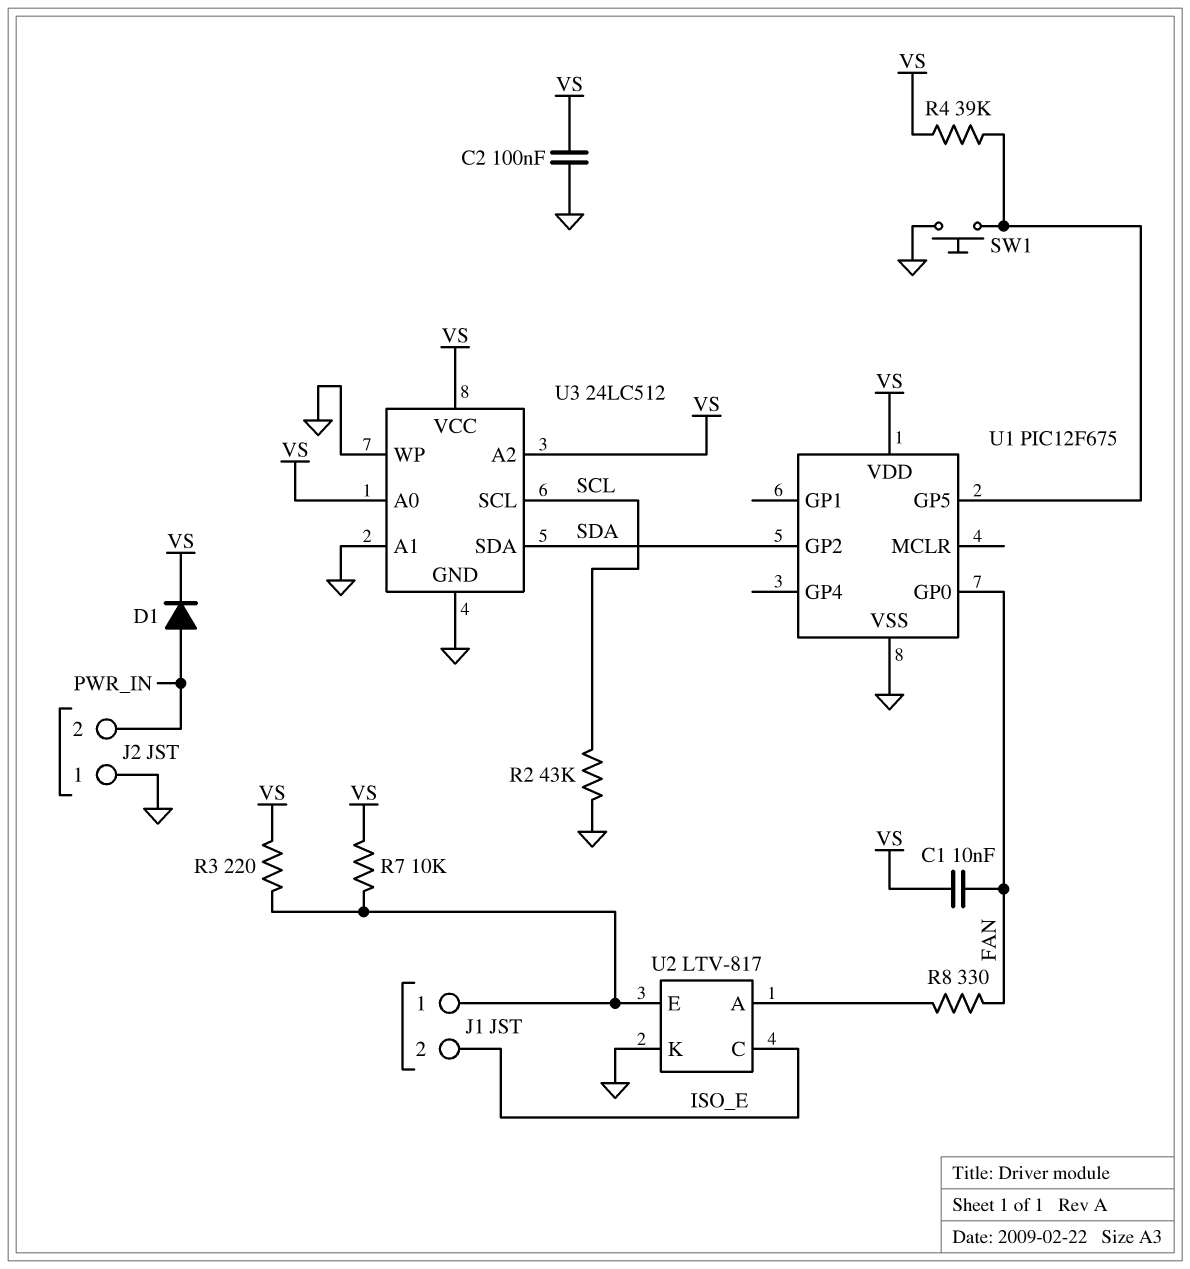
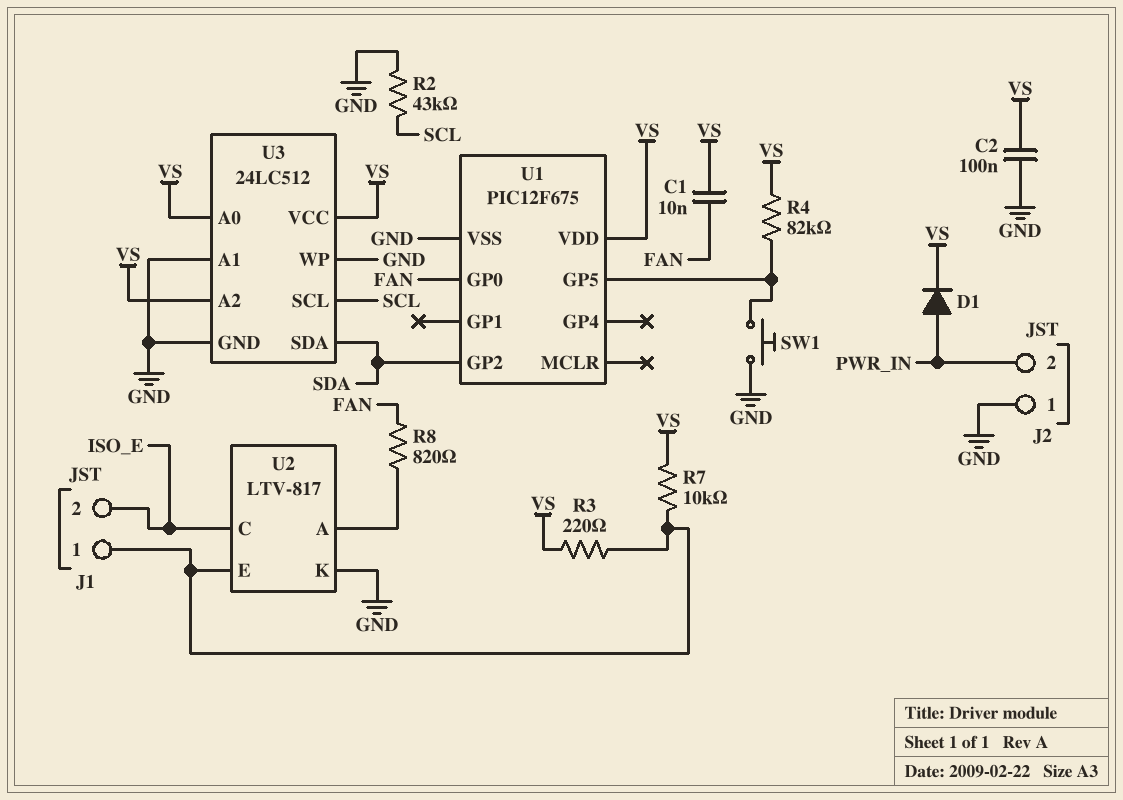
R4: 39k (U1/GP5, VS) -> 82k (U1/GP5, VS)
R8: 330 (FAN, U2/A) -> 820 (FAN, U2/A)

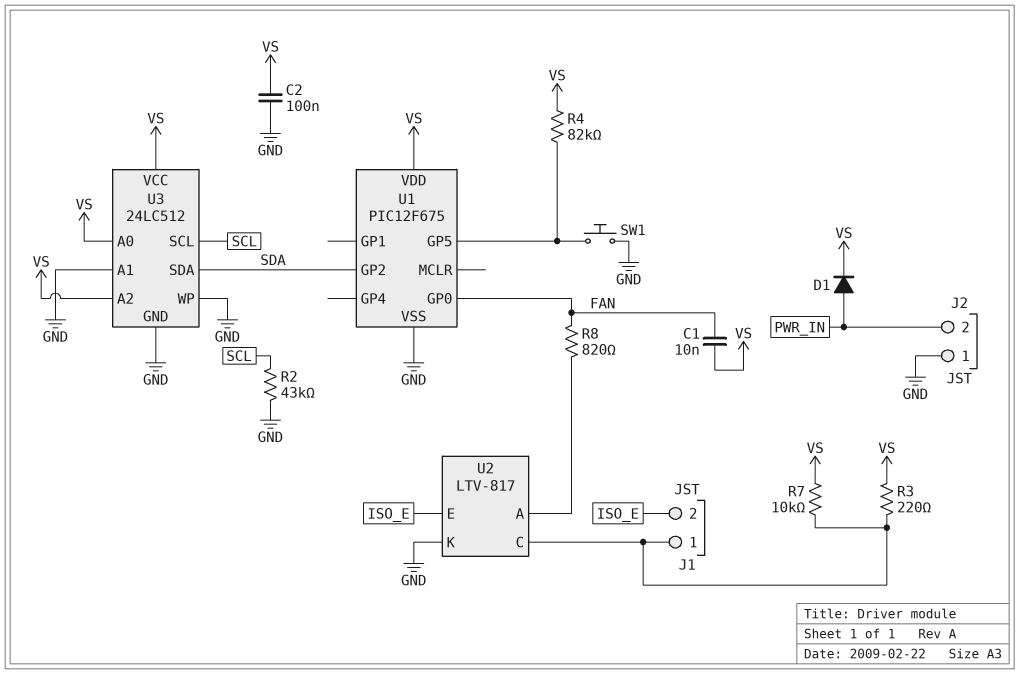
U2 pin C: ISO_E -> J1/1
U2 pin E: J1/1 -> ISO_E

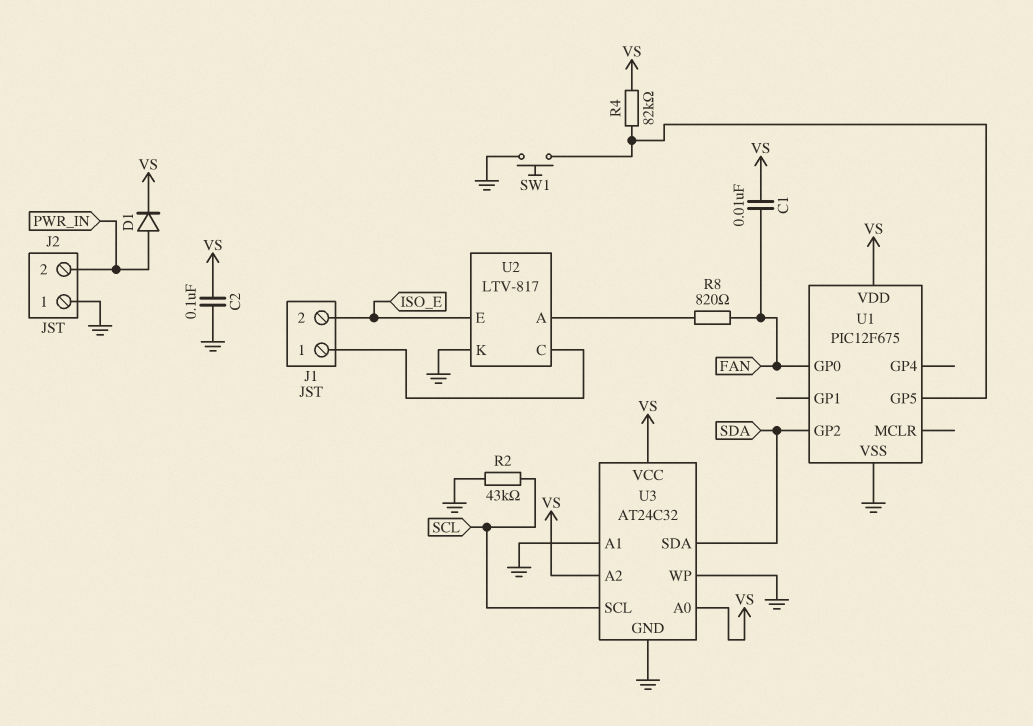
R3: 220 (J1/1, VS) -> none
R7: 10k (J1/1, VS) -> none
U3: 24LC512 -> AT24C32

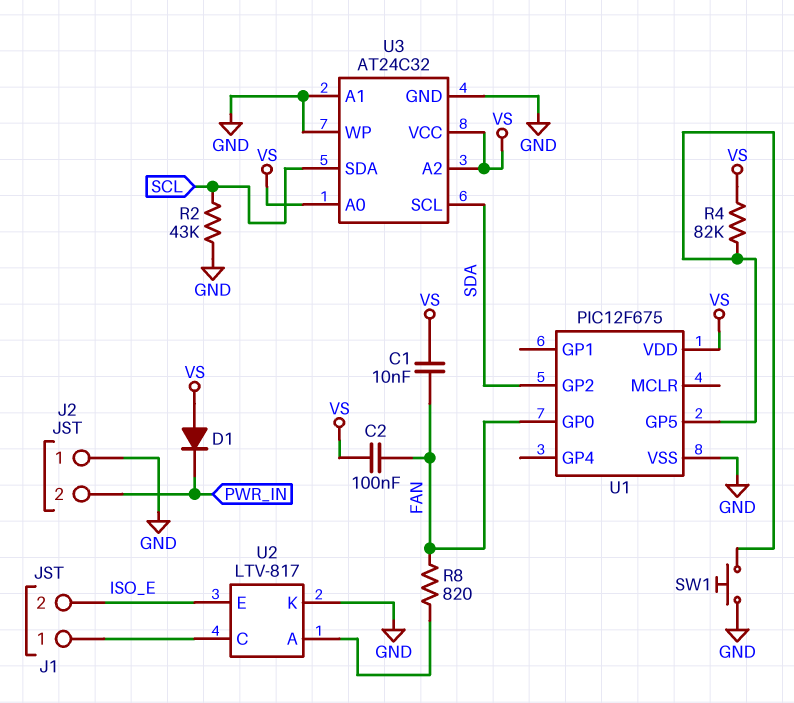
C2: 100nF (GND, VS) -> 100nF (FAN, VS)
D1: diode (A PWR_IN, K VS) -> diode (A VS, K PWR_IN)
U3 pin SCL: SCL -> SDA
U3 pin SDA: SDA -> SCL

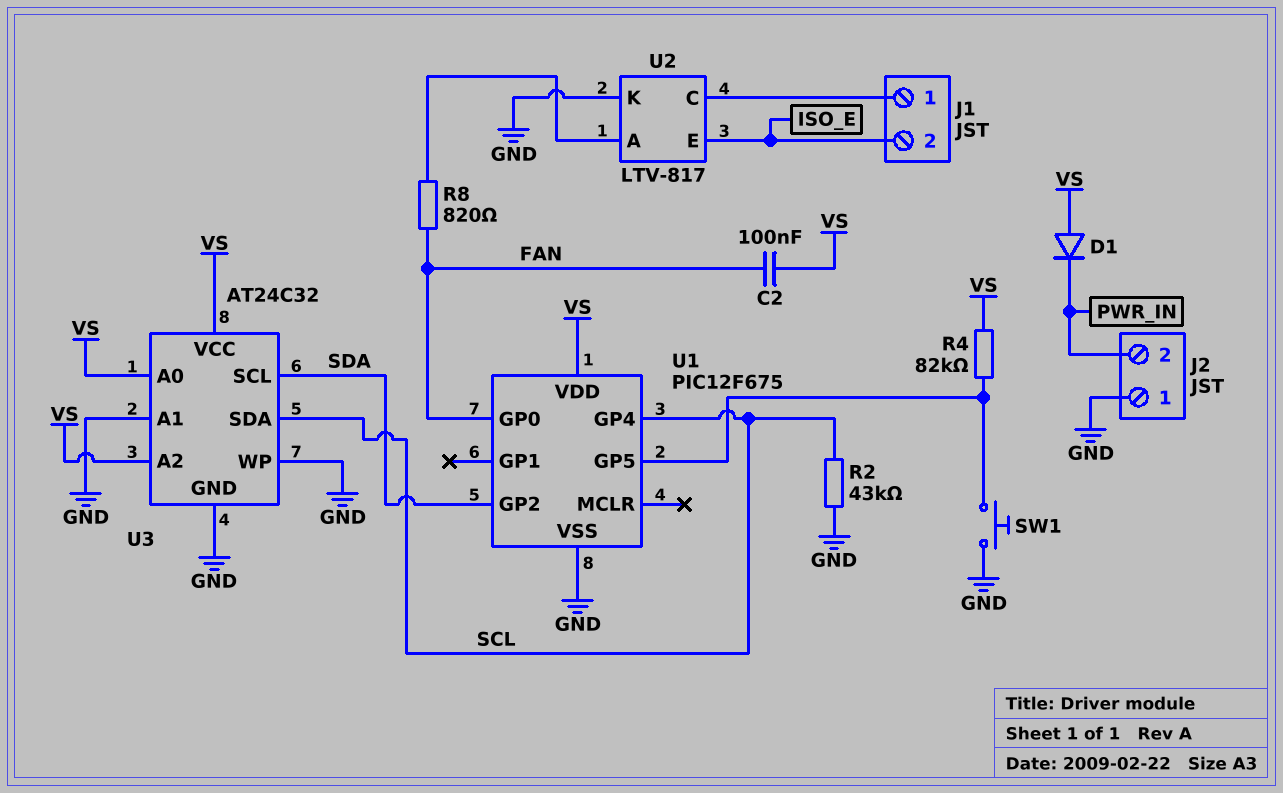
C1: 10nF (FAN, VS) -> none
U1 pin GP4: none -> SCL

